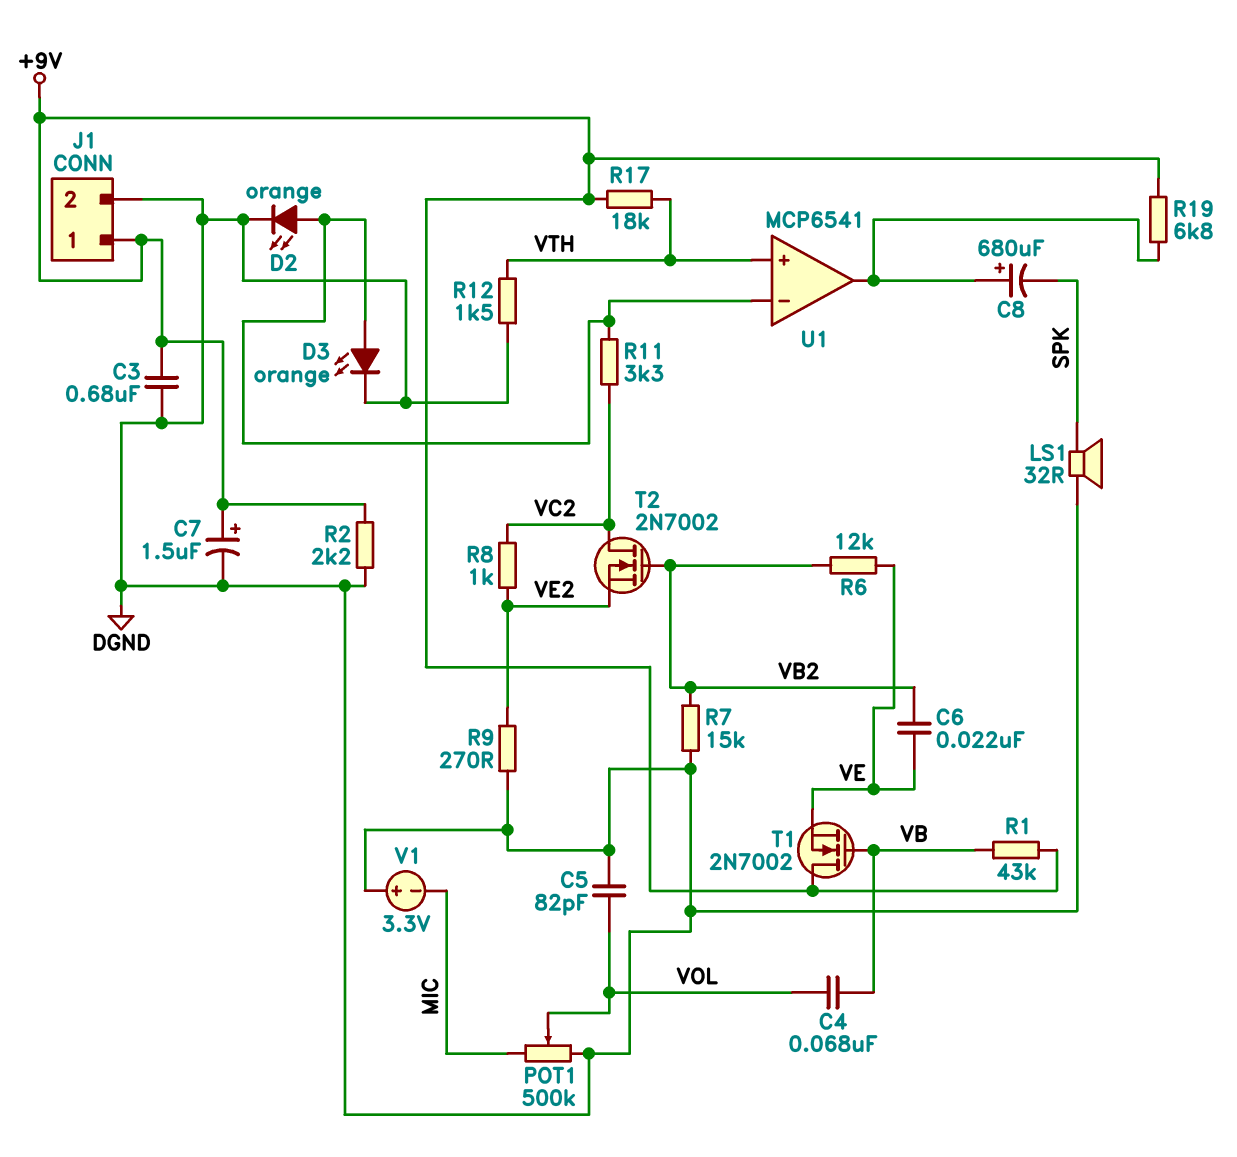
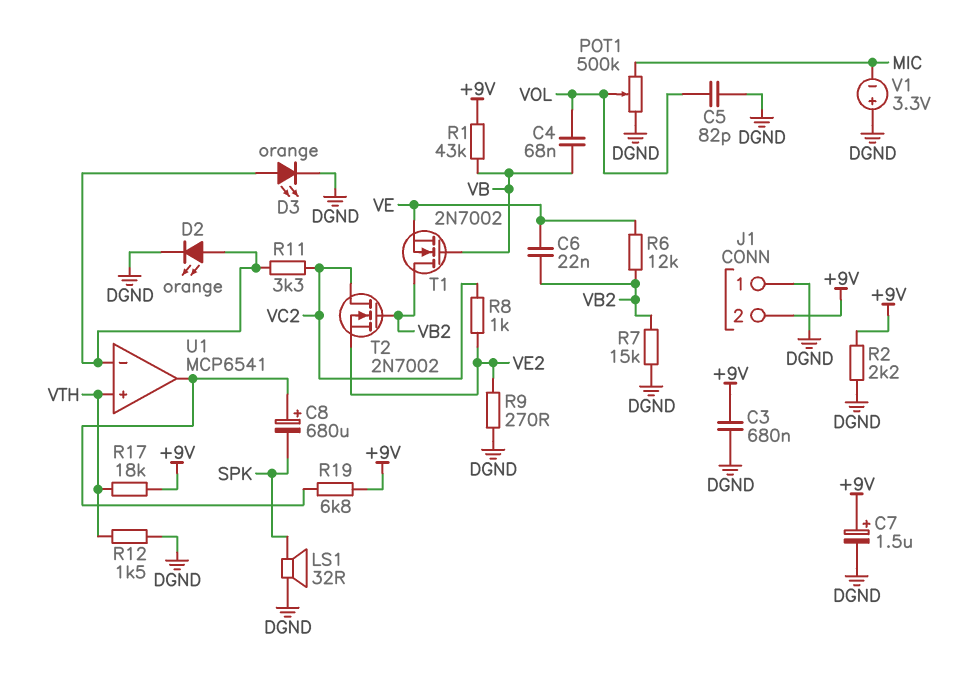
J1 pin 1: +9V -> DGND
J1 pin 2: DGND -> +9V
T1: NMOS 2N7002 (G VB, D +9V, S VE) -> NMOS 2N7002 (G VB, D VB2, S VE)

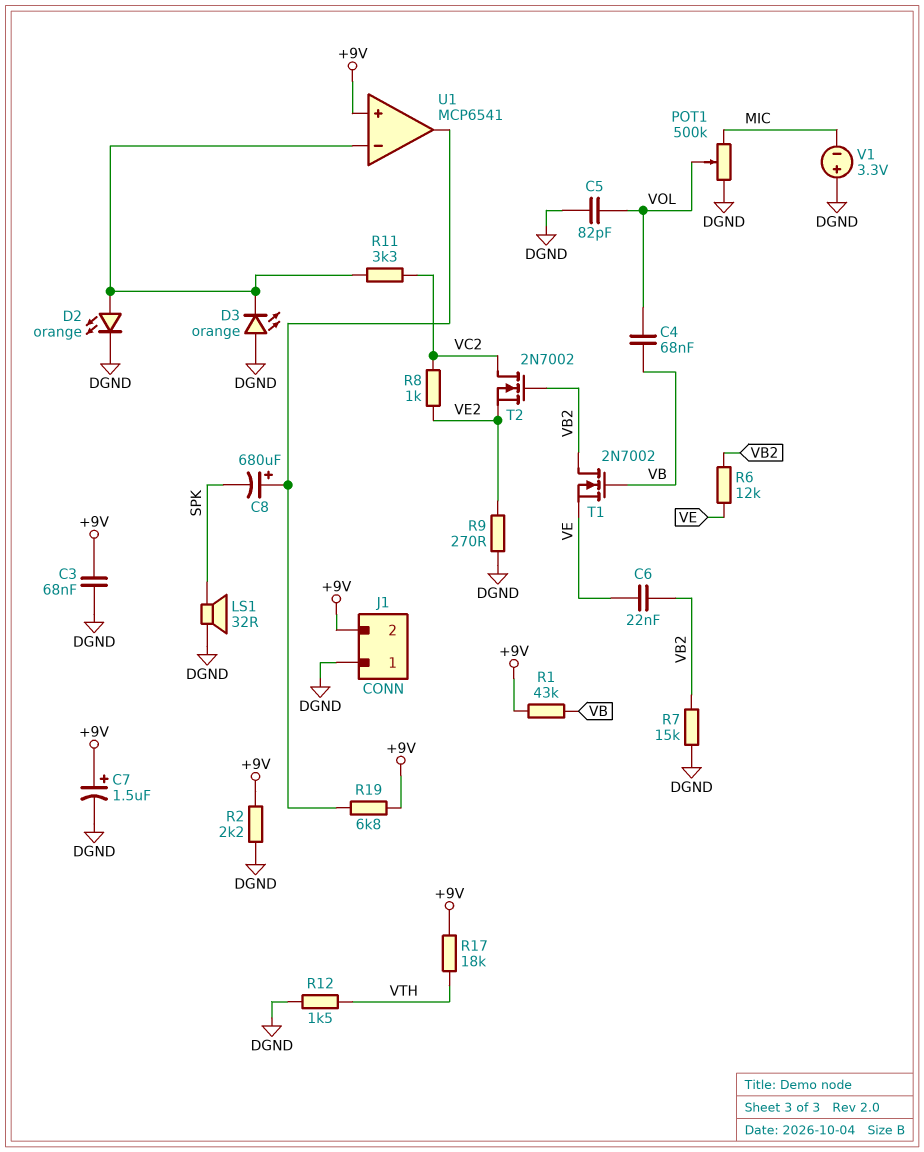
C3: 680nF (+9V, DGND) -> 68nF (+9V, DGND)
D3: LED orange (A U1/in-, K DGND) -> LED orange (A DGND, K U1/in-)
U1 pin in+: VTH -> +9V

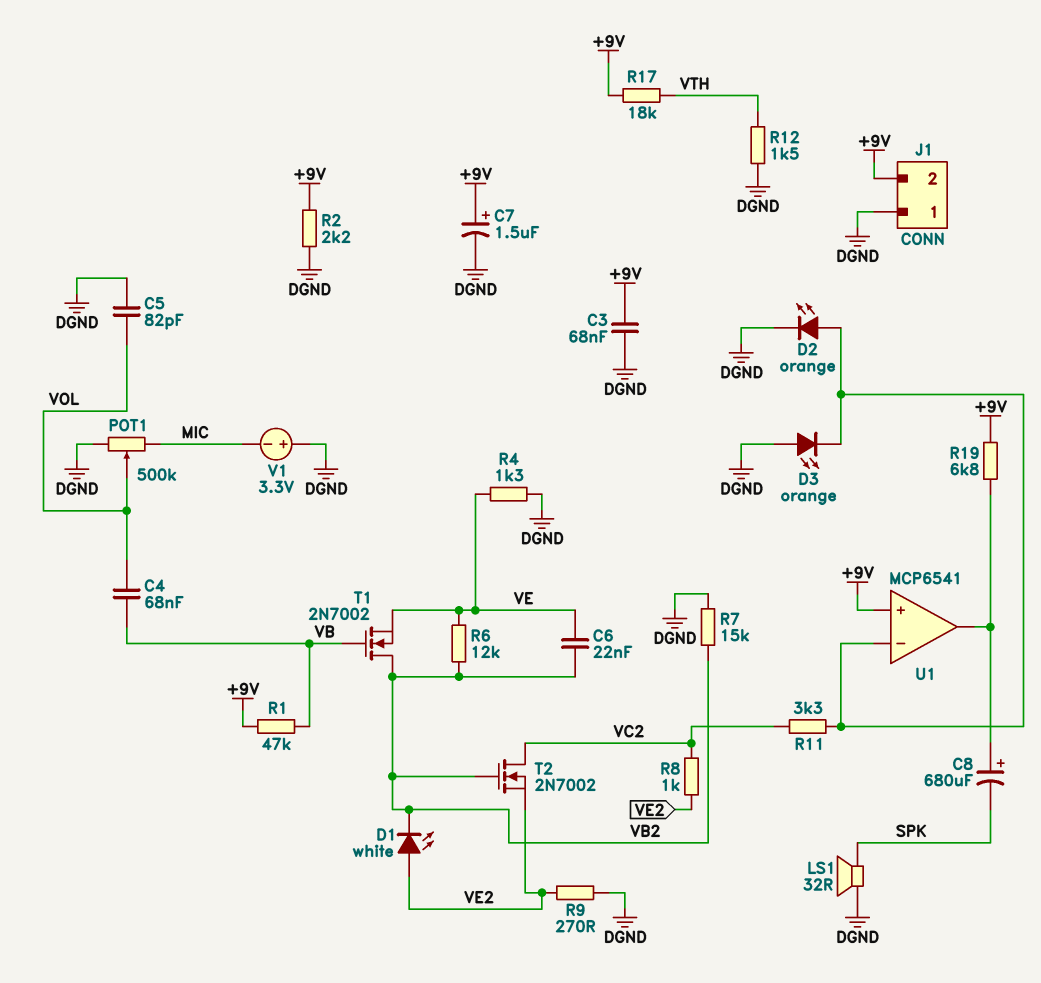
D1: none -> LED white (A VE2, K VB2)
R1: 43k (+9V, VB) -> 47k (+9V, VB)
R4: none -> 1.3k (DGND, VE)

